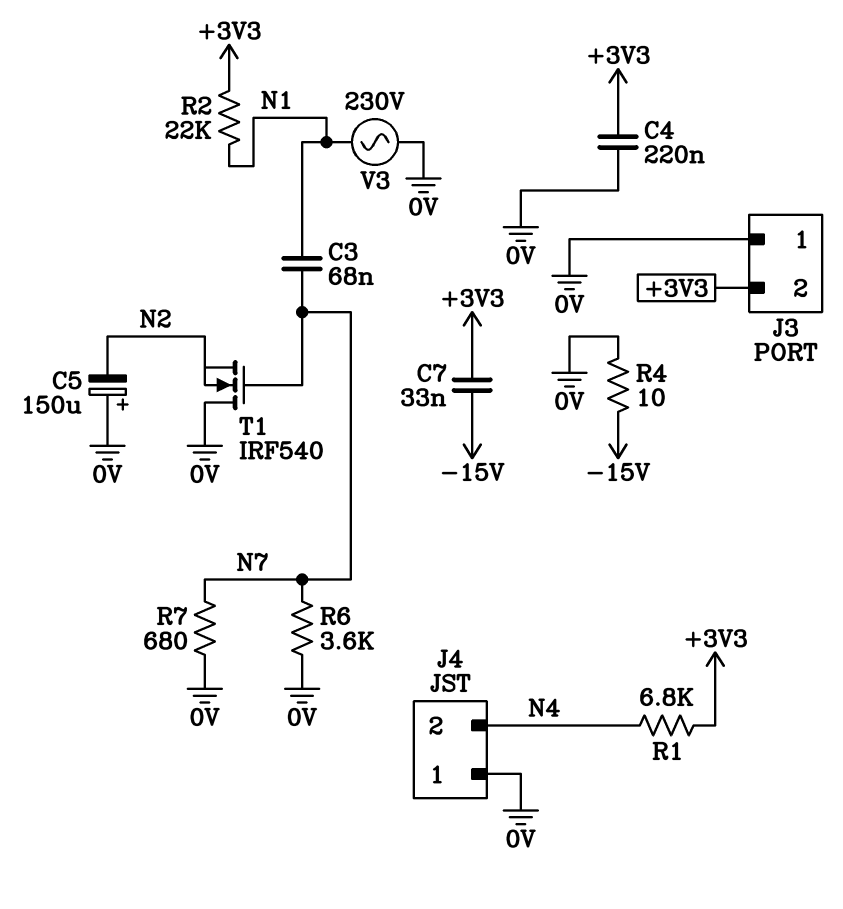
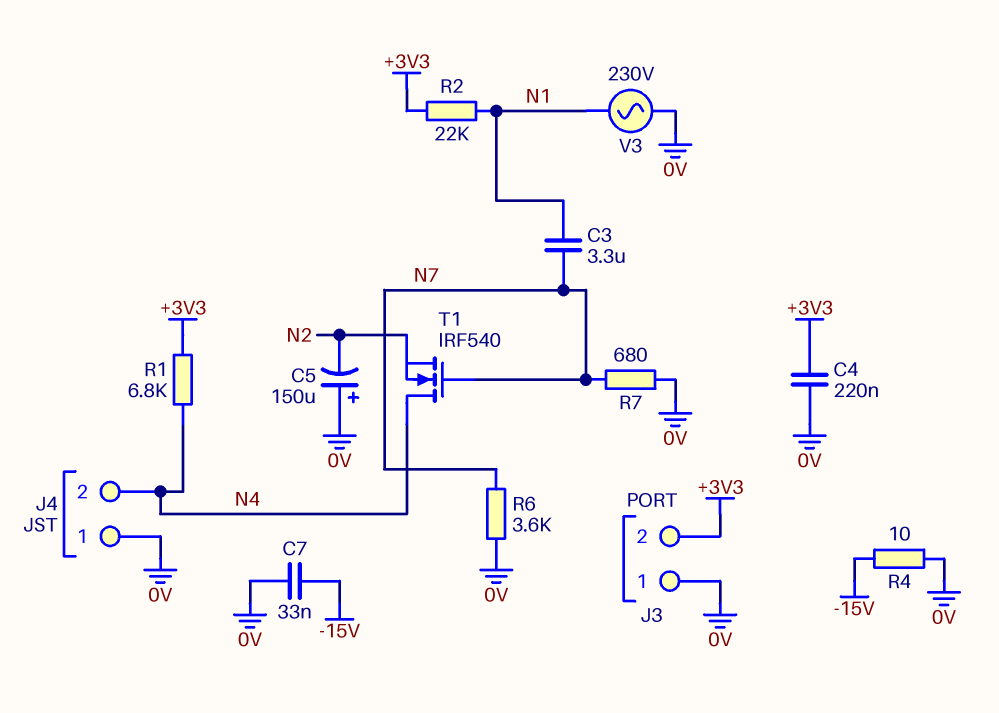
C3: 68nF (N1, N7) -> 3.3uF (N1, N7)
C7: 33nF (+3V3, -15V) -> 33nF (-15V, 0V)
T1: NMOS IRF540 (G N7, D 0V, S N2) -> NMOS IRF540 (G N7, D N4, S N2)

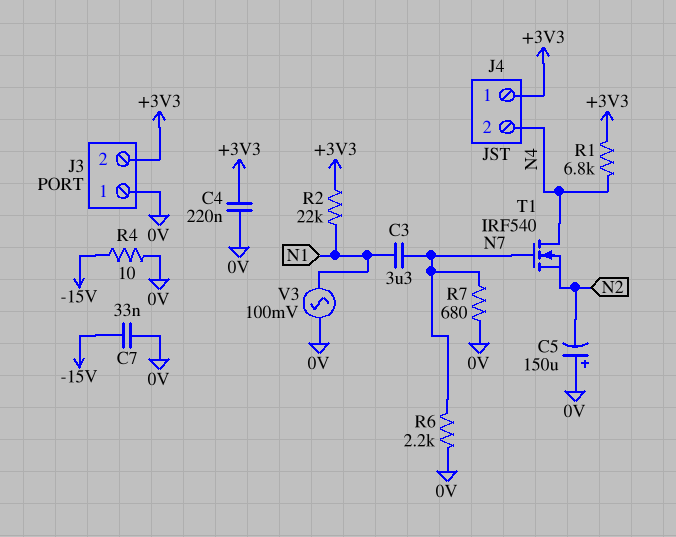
J4 pin 1: 0V -> +3V3
R6: 3.6k (0V, N7) -> 2.2k (0V, N7)
V3: AC 230V (0V, N1) -> AC 100mV (0V, N1)

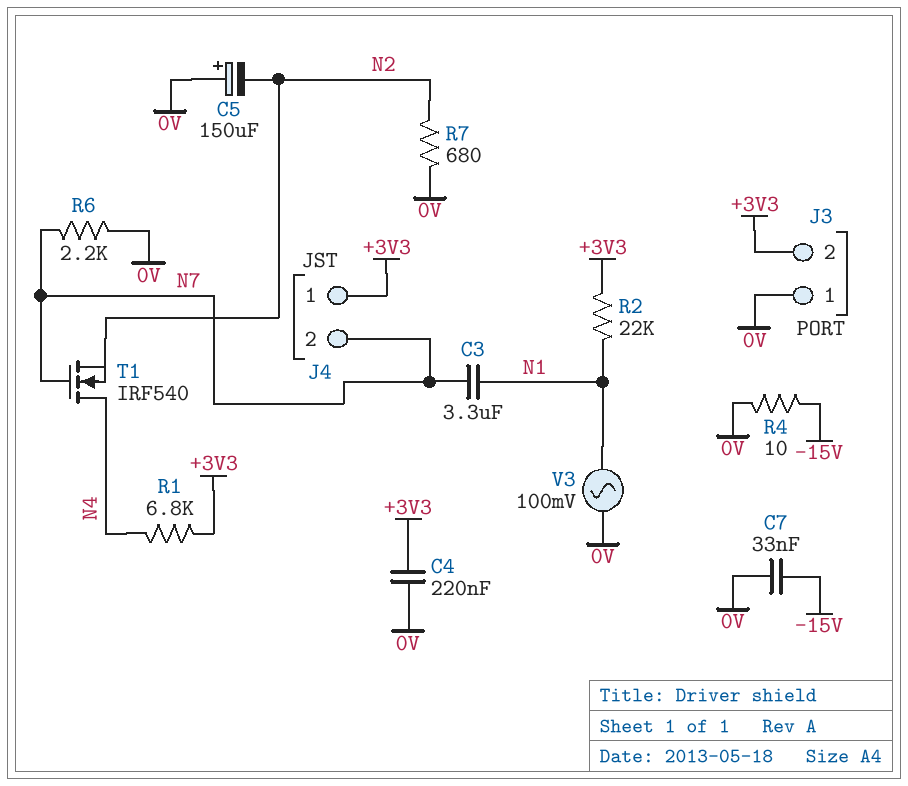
J4 pin 2: N4 -> N7
R7: 680 (0V, N7) -> 680 (0V, N2)

